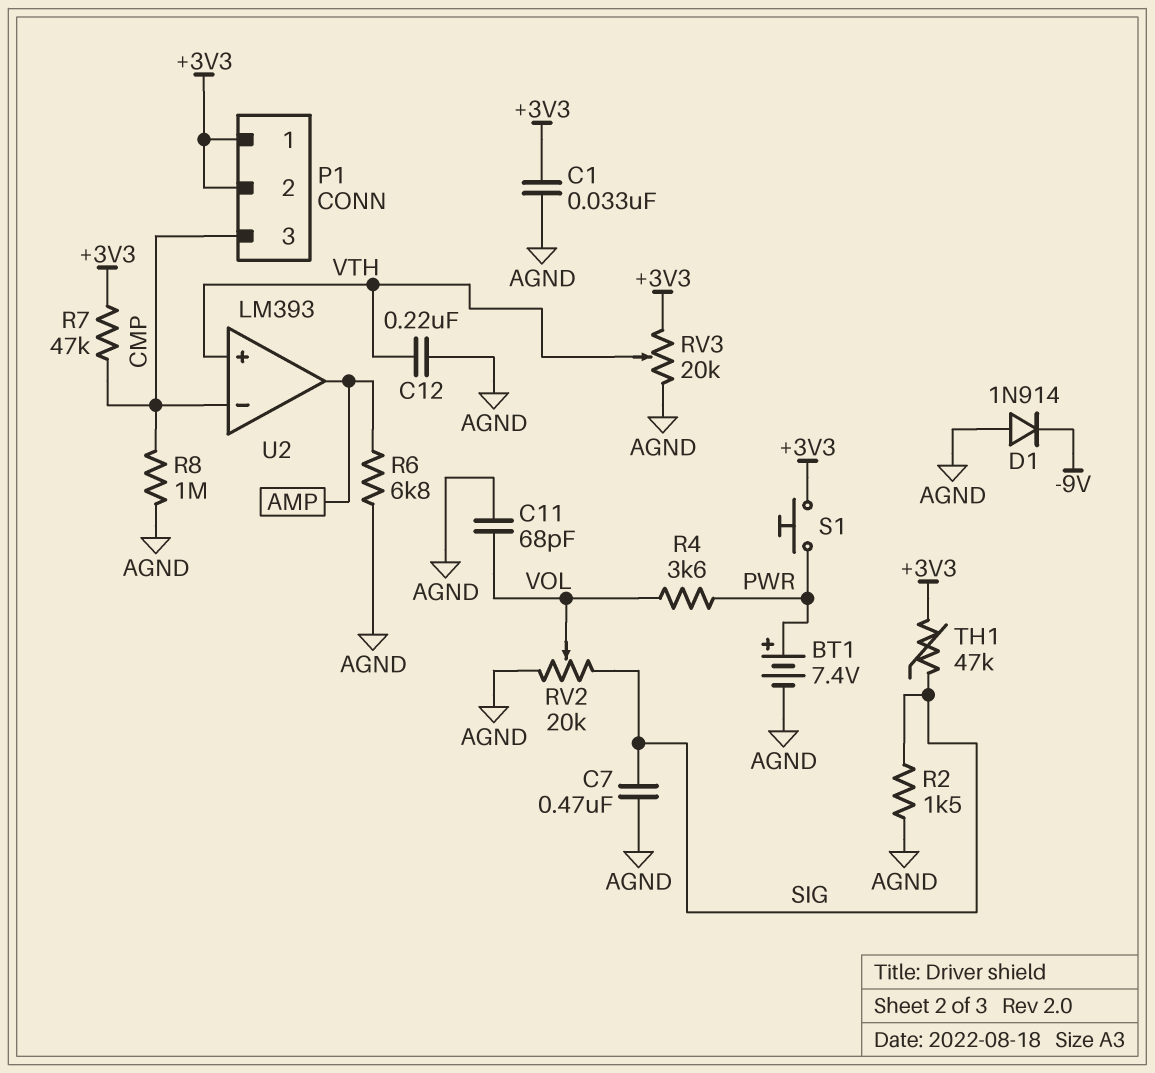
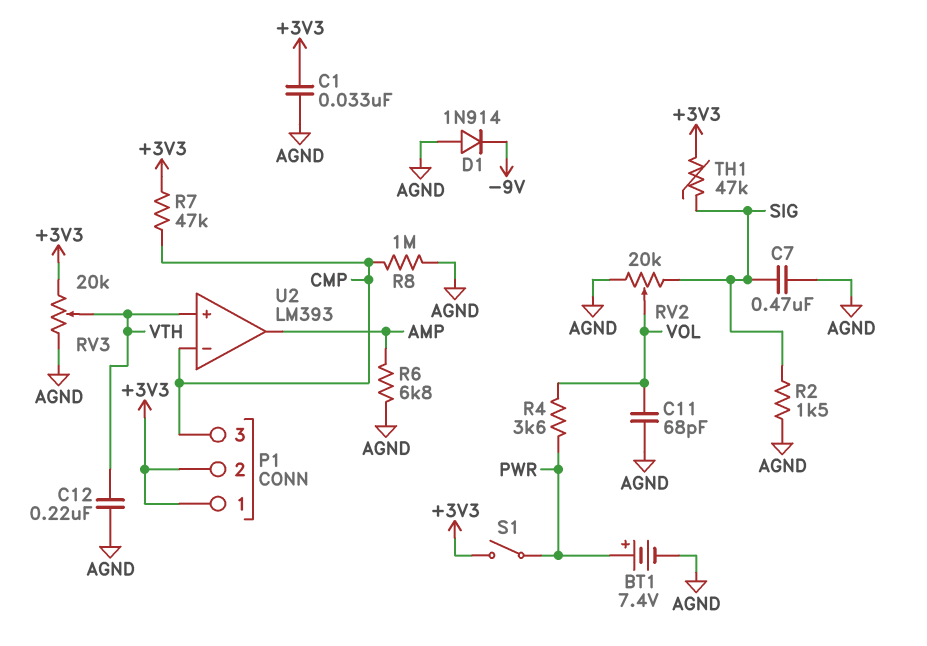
S1: button (+3V3, PWR) -> switch (+3V3, PWR)

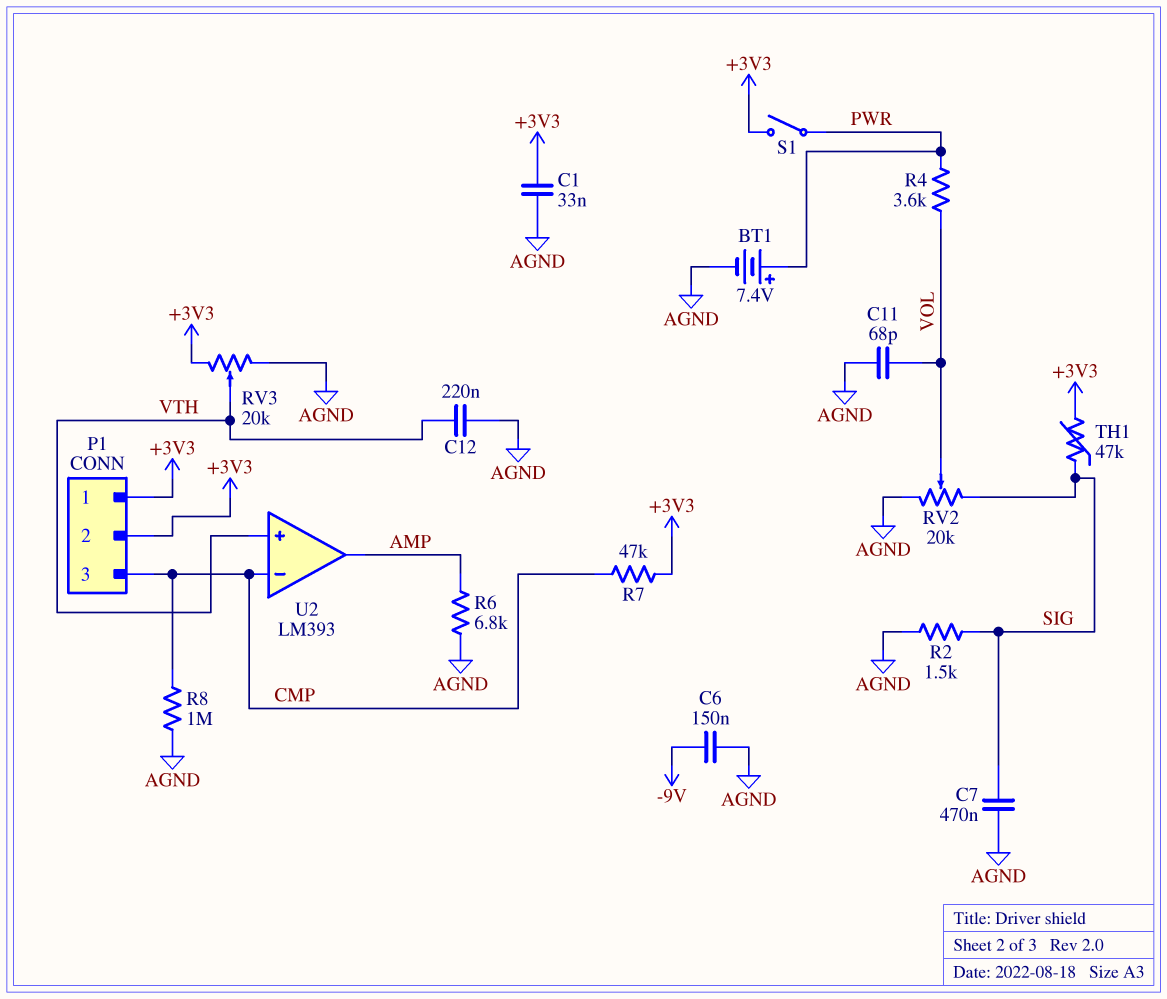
C6: none -> 150nF (-9V, AGND)
D1: diode 1N914 (A AGND, K -9V) -> none

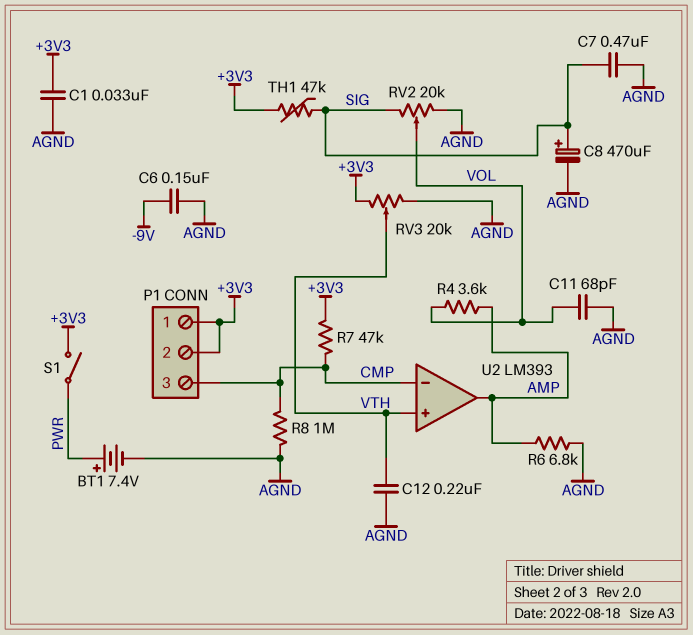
C8: none -> 470uF (plus SIG, minus AGND)
R2: 1.5k (AGND, SIG) -> none
R4: 3.6k (PWR, VOL) -> 3.6k (AMP, VOL)

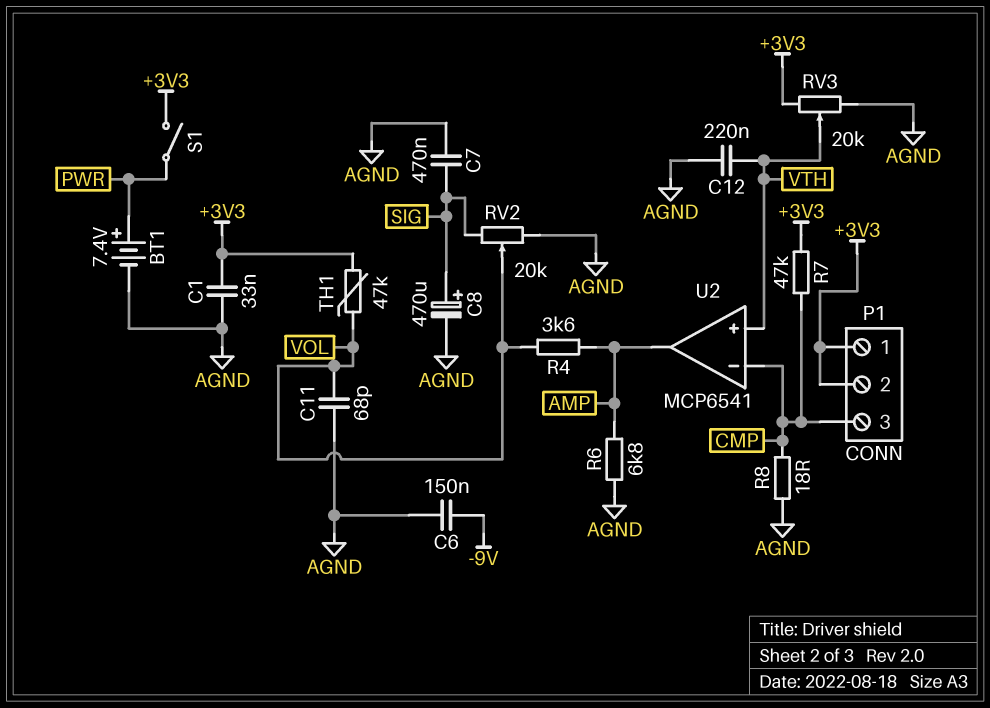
R8: 1M (AGND, CMP) -> 18 (AGND, CMP)
TH1: 47k (+3V3, SIG) -> 47k (+3V3, VOL)
U2: LM393 -> MCP6541

